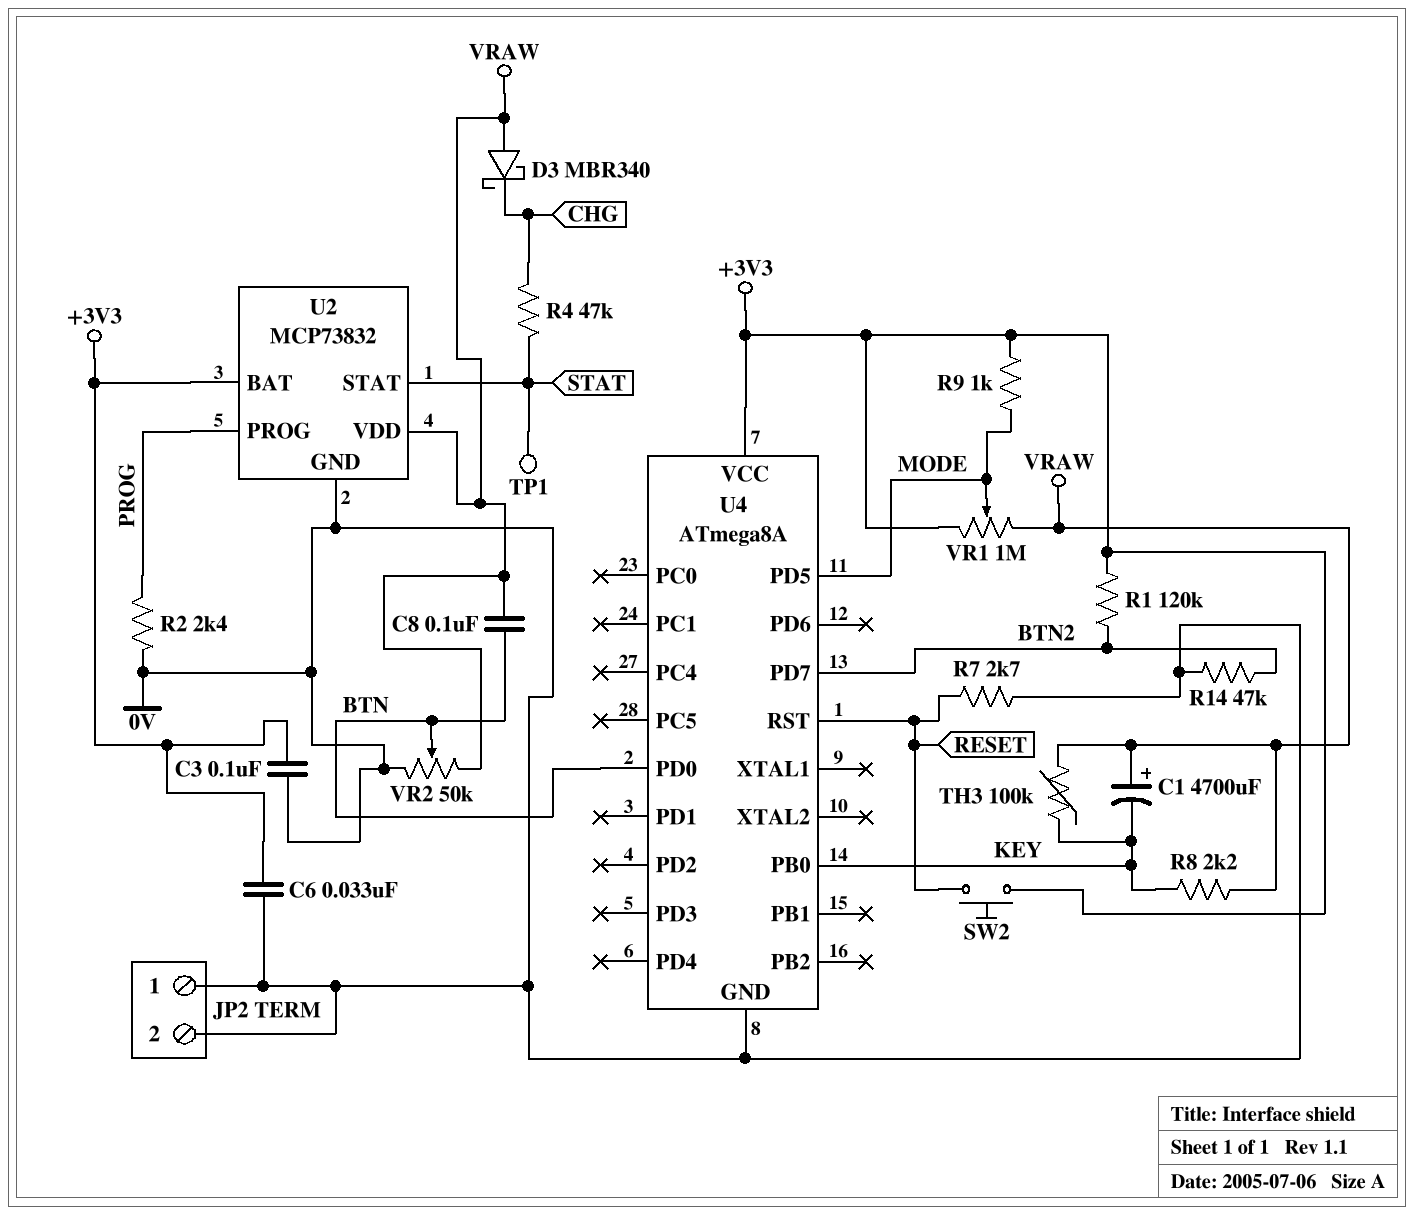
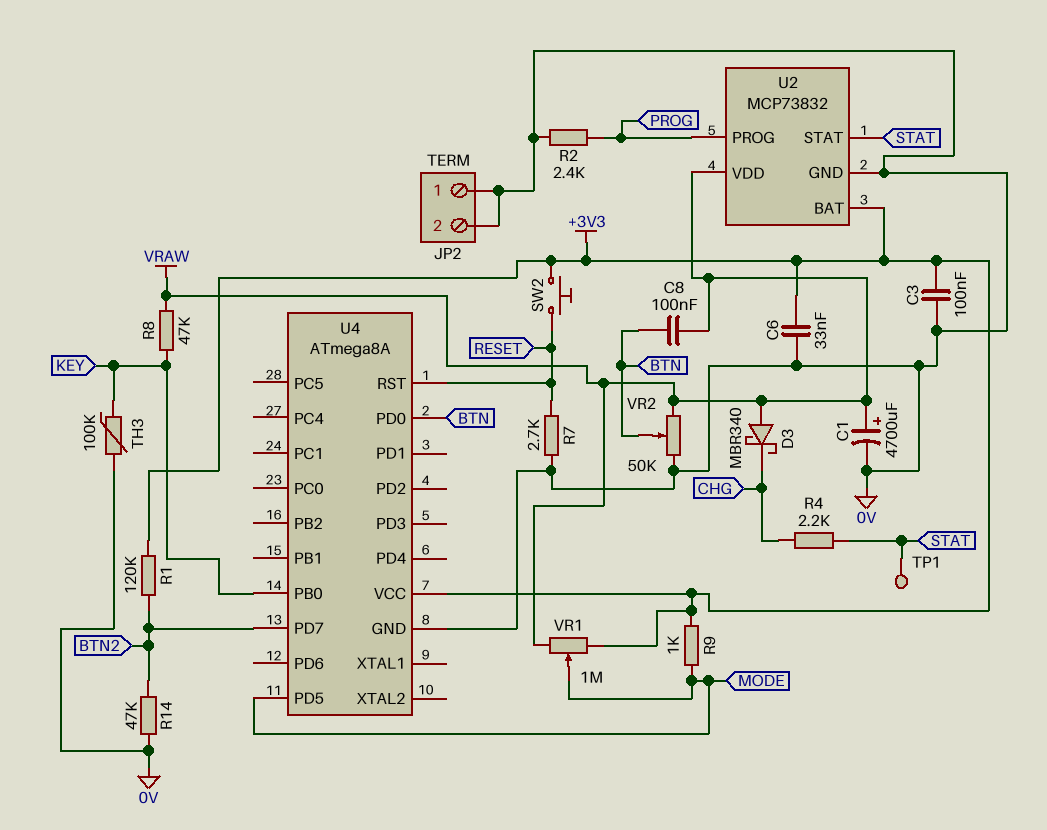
C1: 4700uF (plus VRAW, minus KEY) -> 4700uF (plus VRAW, minus 0V)
R4: 47k (CHG, STAT) -> 2.2k (CHG, STAT)
R8: 2.2k (KEY, VRAW) -> 47k (KEY, VRAW)
TH3: 100k (KEY, VRAW) -> 100k (0V, KEY)

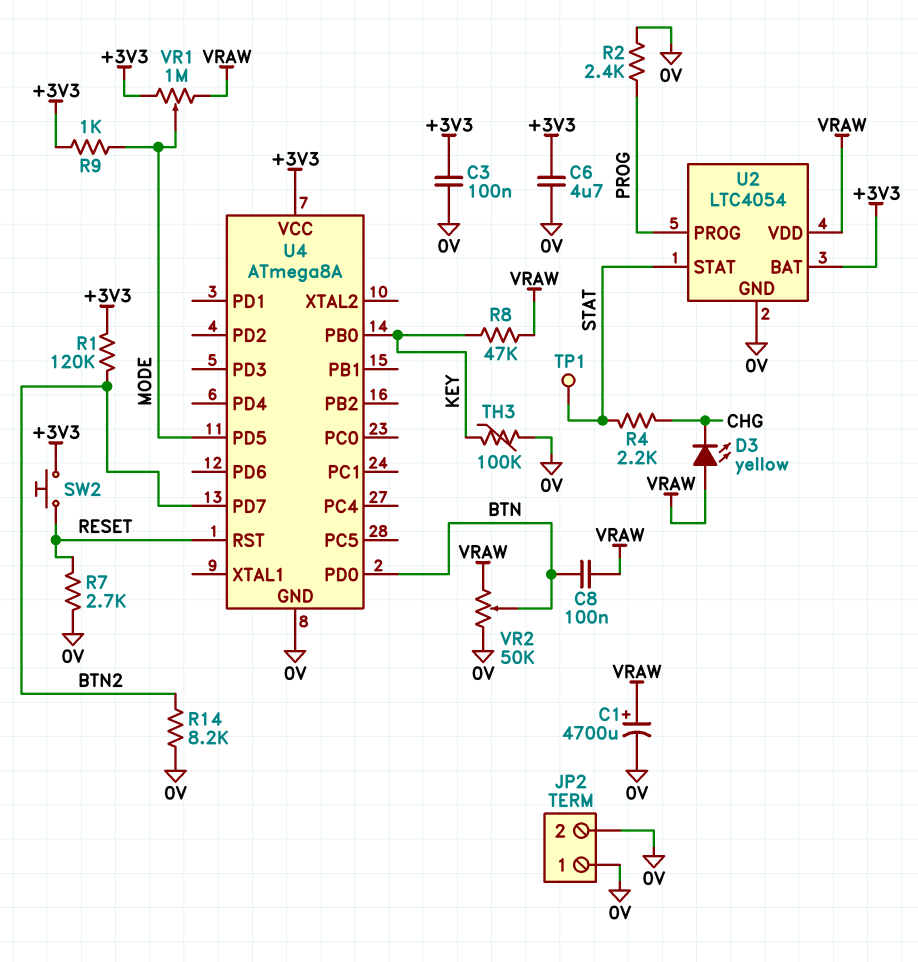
C6: 33nF (+3V3, 0V) -> 4.7uF (+3V3, 0V)
D3: schottky MBR340 (A VRAW, K CHG) -> LED yellow (A VRAW, K CHG)
R14: 47k (0V, BTN2) -> 8.2k (0V, BTN2)
U2: MCP73832 -> LTC4054

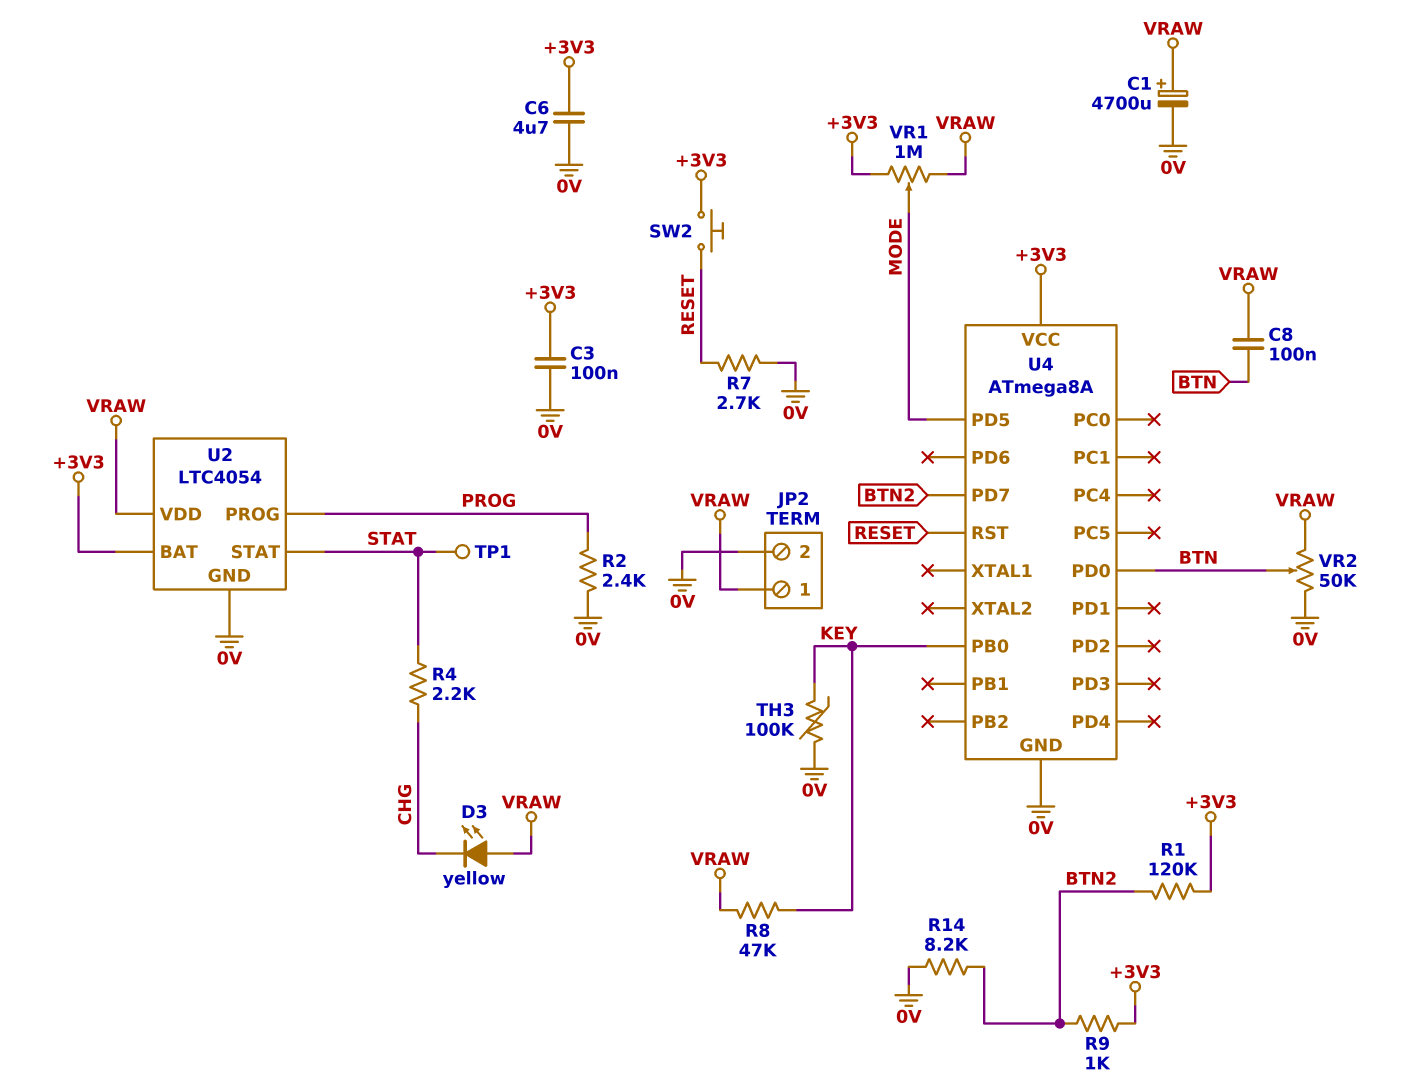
JP2 pin 1: 0V -> VRAW
R9: 1k (+3V3, MODE) -> 1k (+3V3, BTN2)

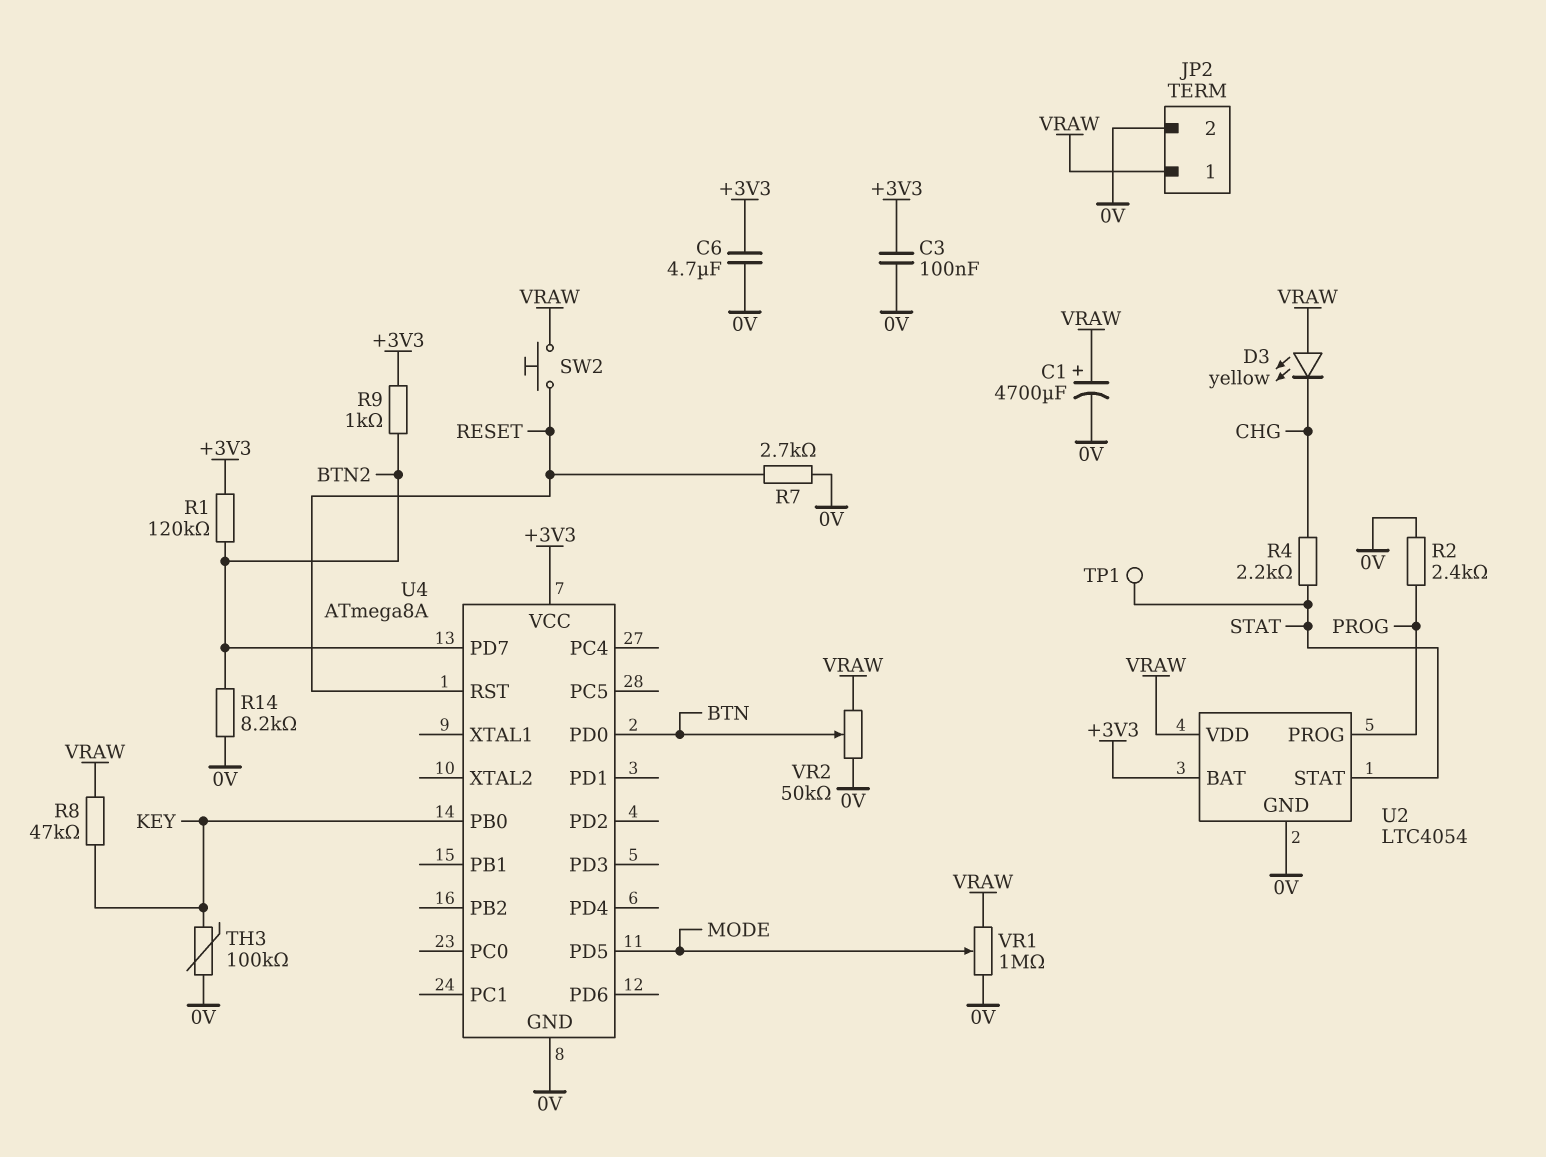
C8: 100nF (BTN, VRAW) -> none
SW2: button (+3V3, RESET) -> button (RESET, VRAW)
VR1: 1M (+3V3, VRAW, wiper MODE) -> 1M (0V, VRAW, wiper MODE)

